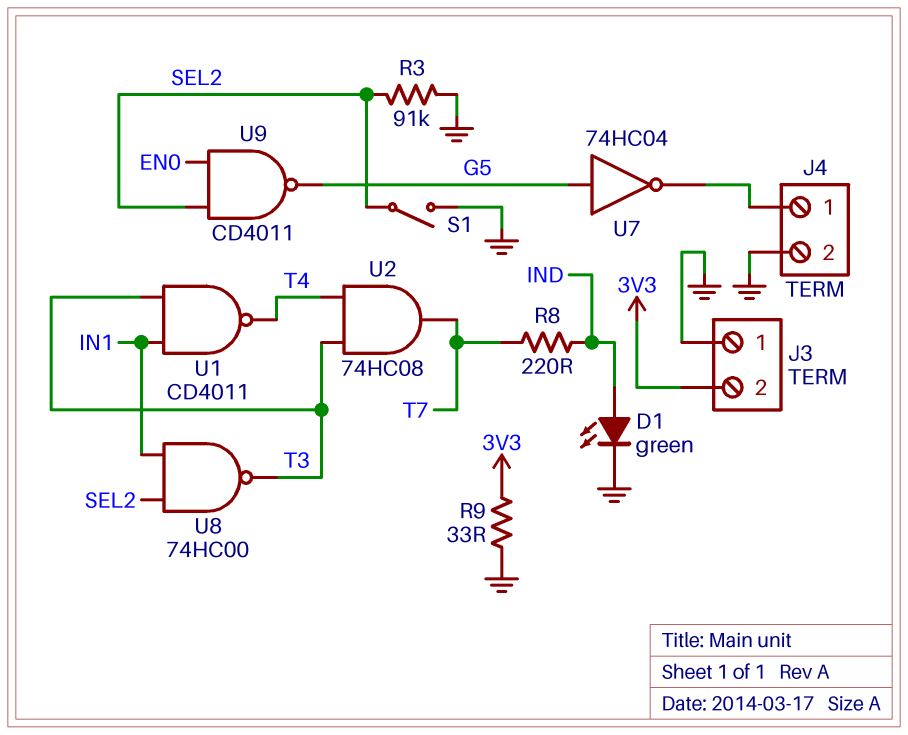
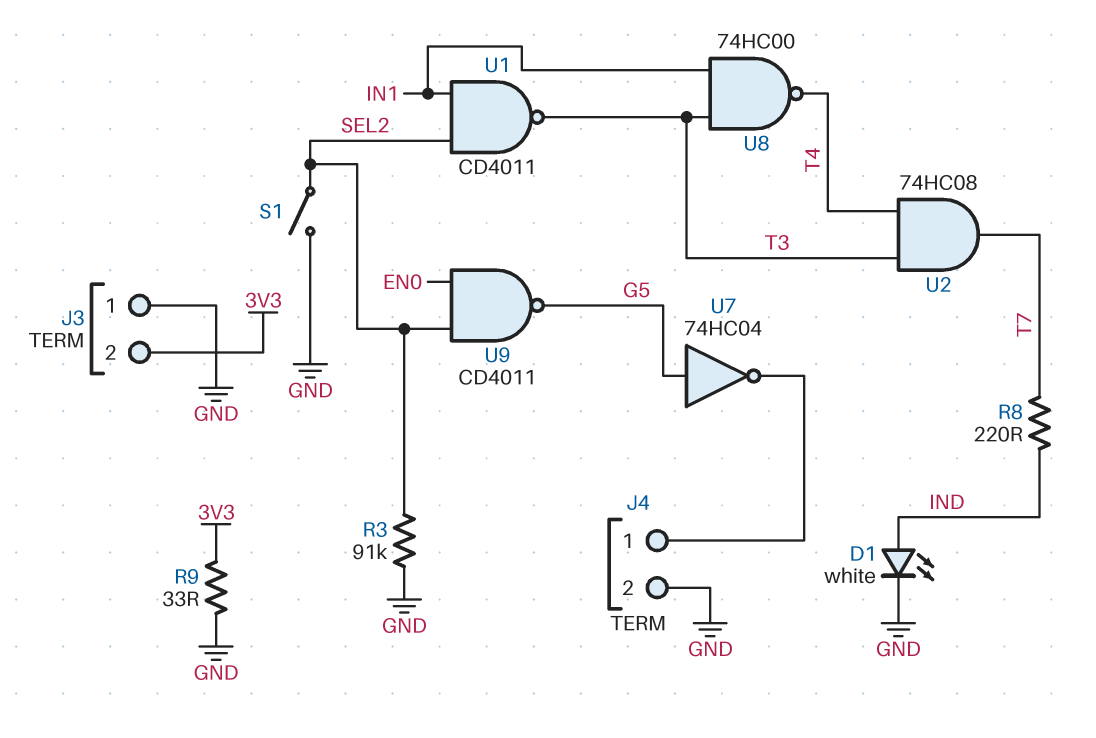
D1: LED green (A IND, K GND) -> LED white (A IND, K GND)
U1: NAND CD4011 (in IN1, in T3, out T4) -> NAND CD4011 (in IN1, in SEL2, out T3)
U8: NAND 74HC00 (in IN1, in SEL2, out T3) -> NAND 74HC00 (in IN1, in T3, out T4)

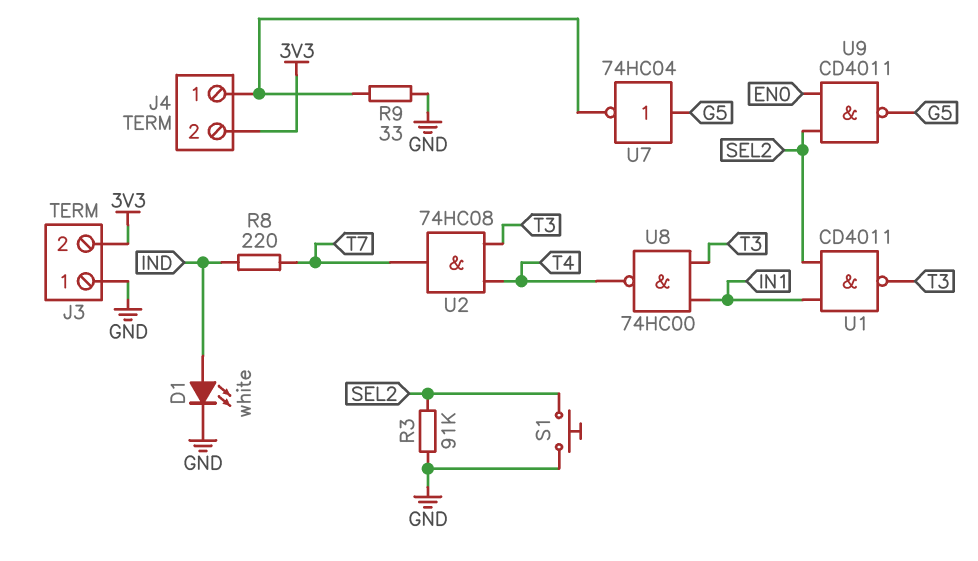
J4 pin 2: GND -> 3V3
R9: 33 (3V3, GND) -> 33 (GND, J4/1)
S1: switch (GND, SEL2) -> button (GND, SEL2)

